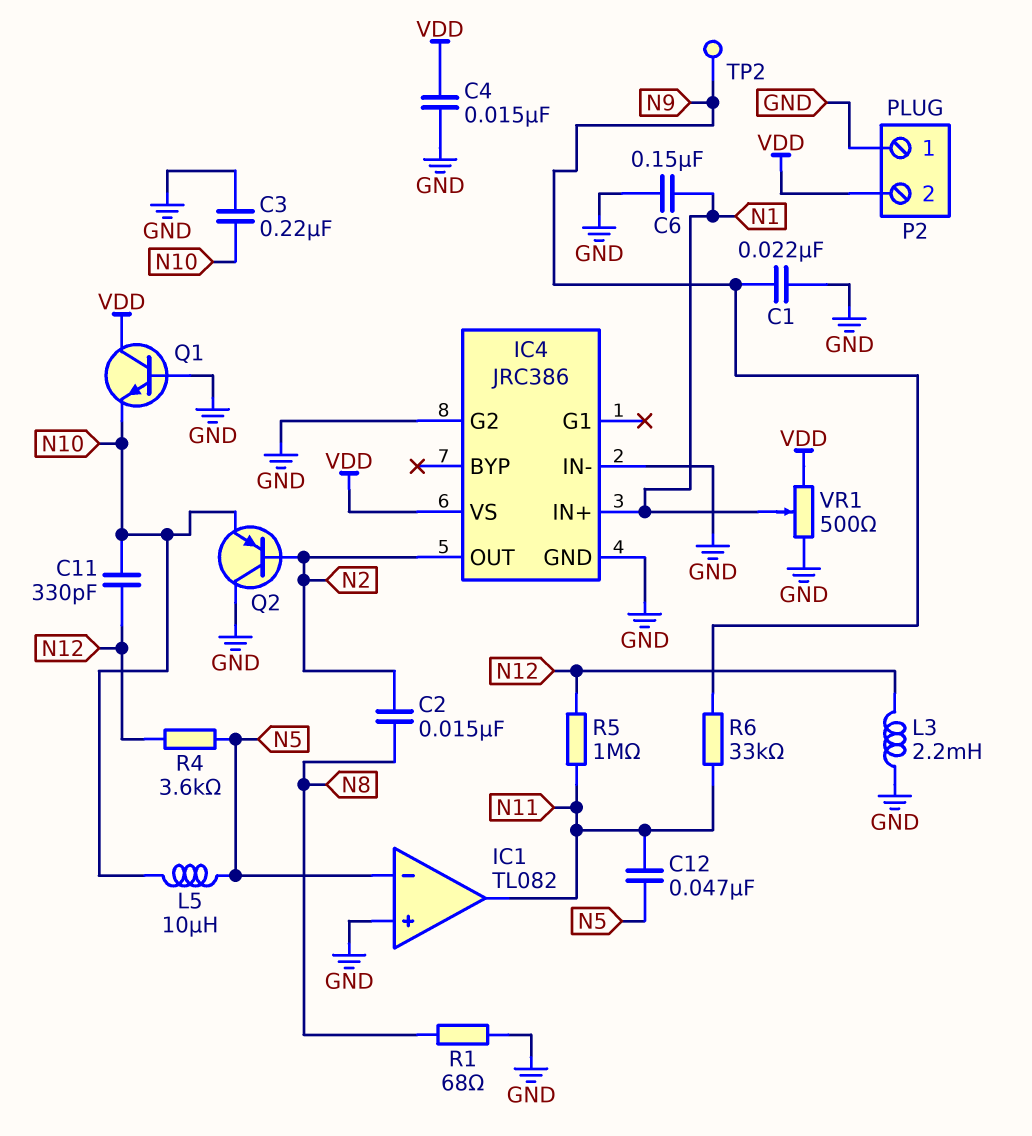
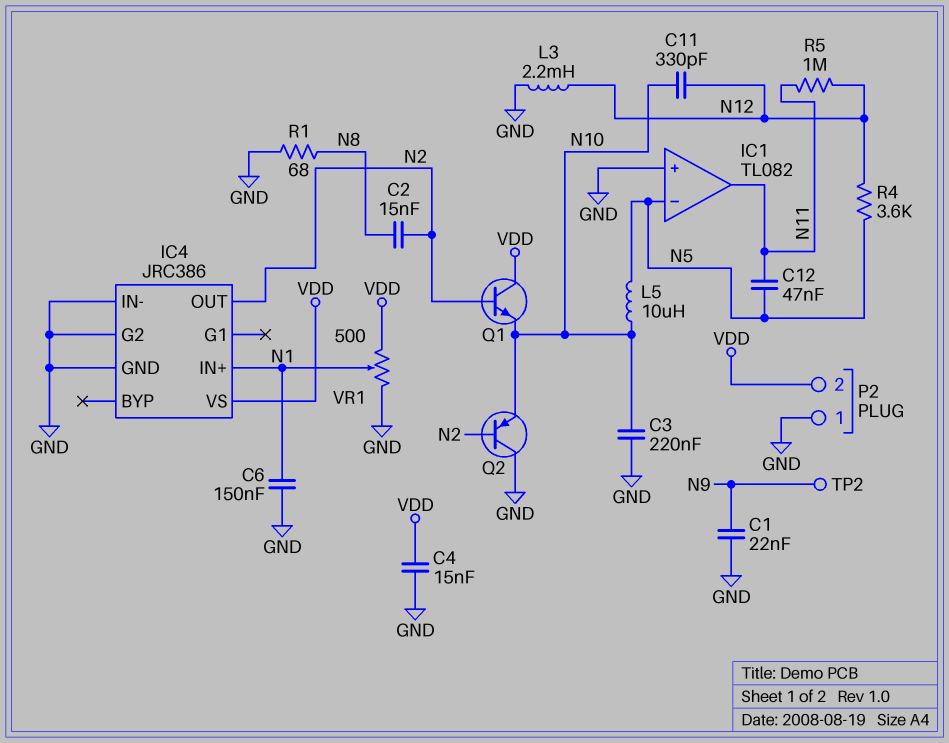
Q1: NPN (B GND, C VDD, E N10) -> NPN (B N2, C VDD, E N10)
R6: 33k (N9, N11) -> none

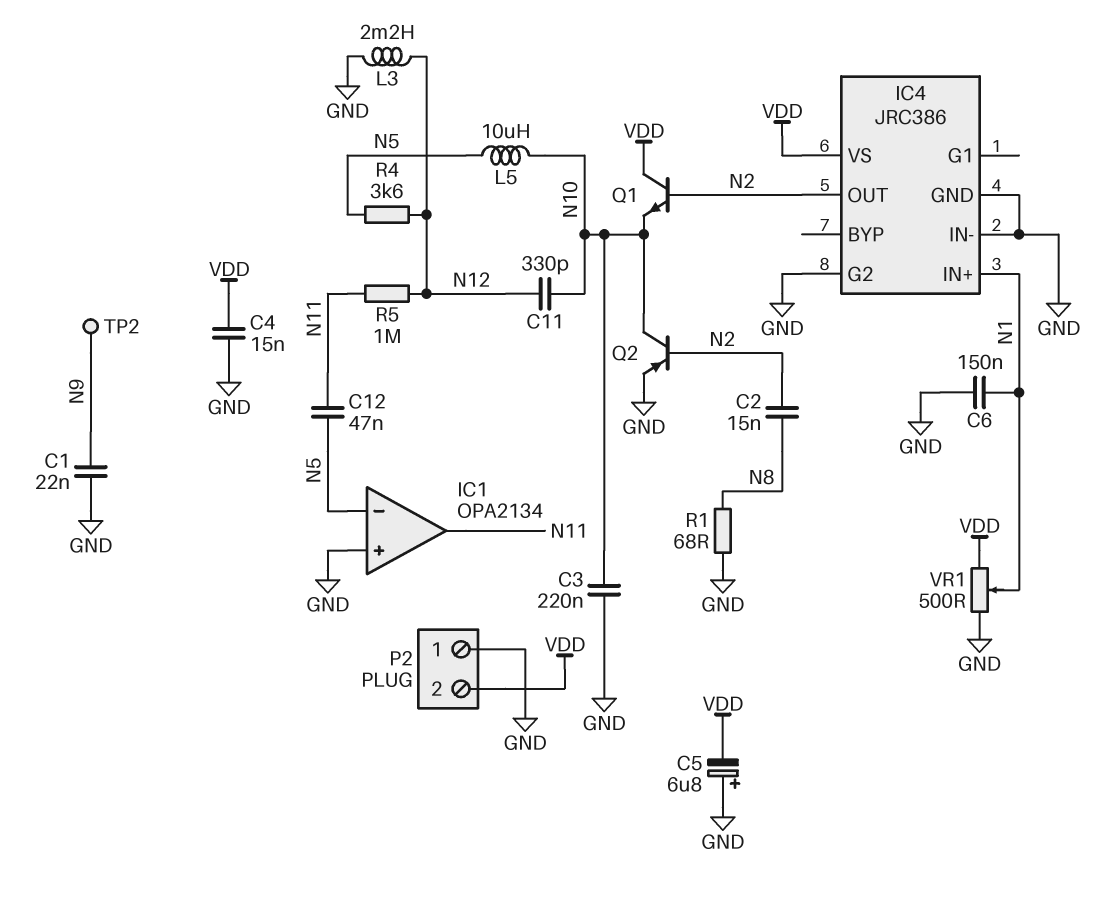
C5: none -> 6.8uF (plus GND, minus VDD)
IC1: TL082 -> OPA2134
Q2: PNP (B N2, C GND, E N10) -> PNP (B N2, C N10, E GND)

